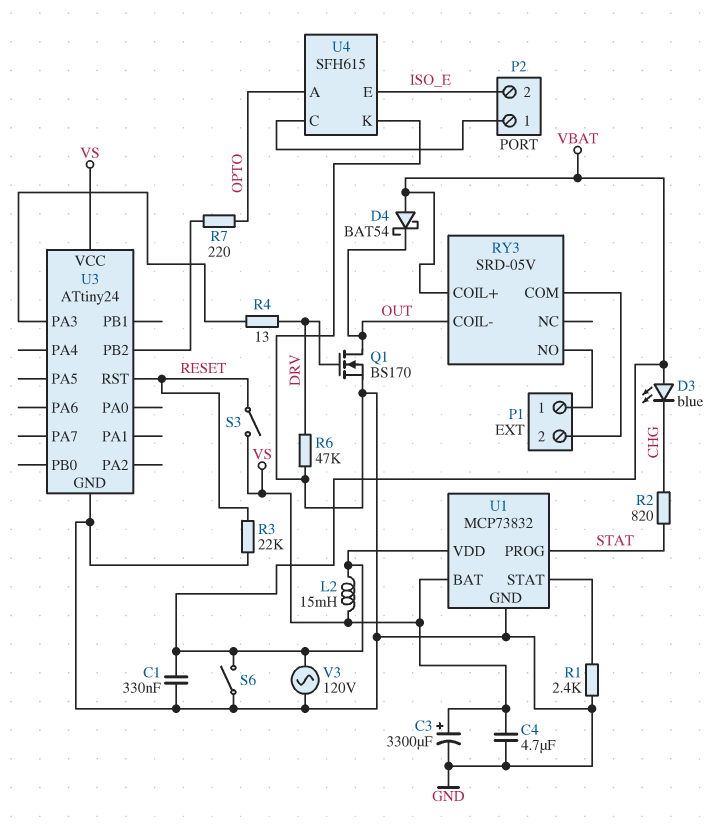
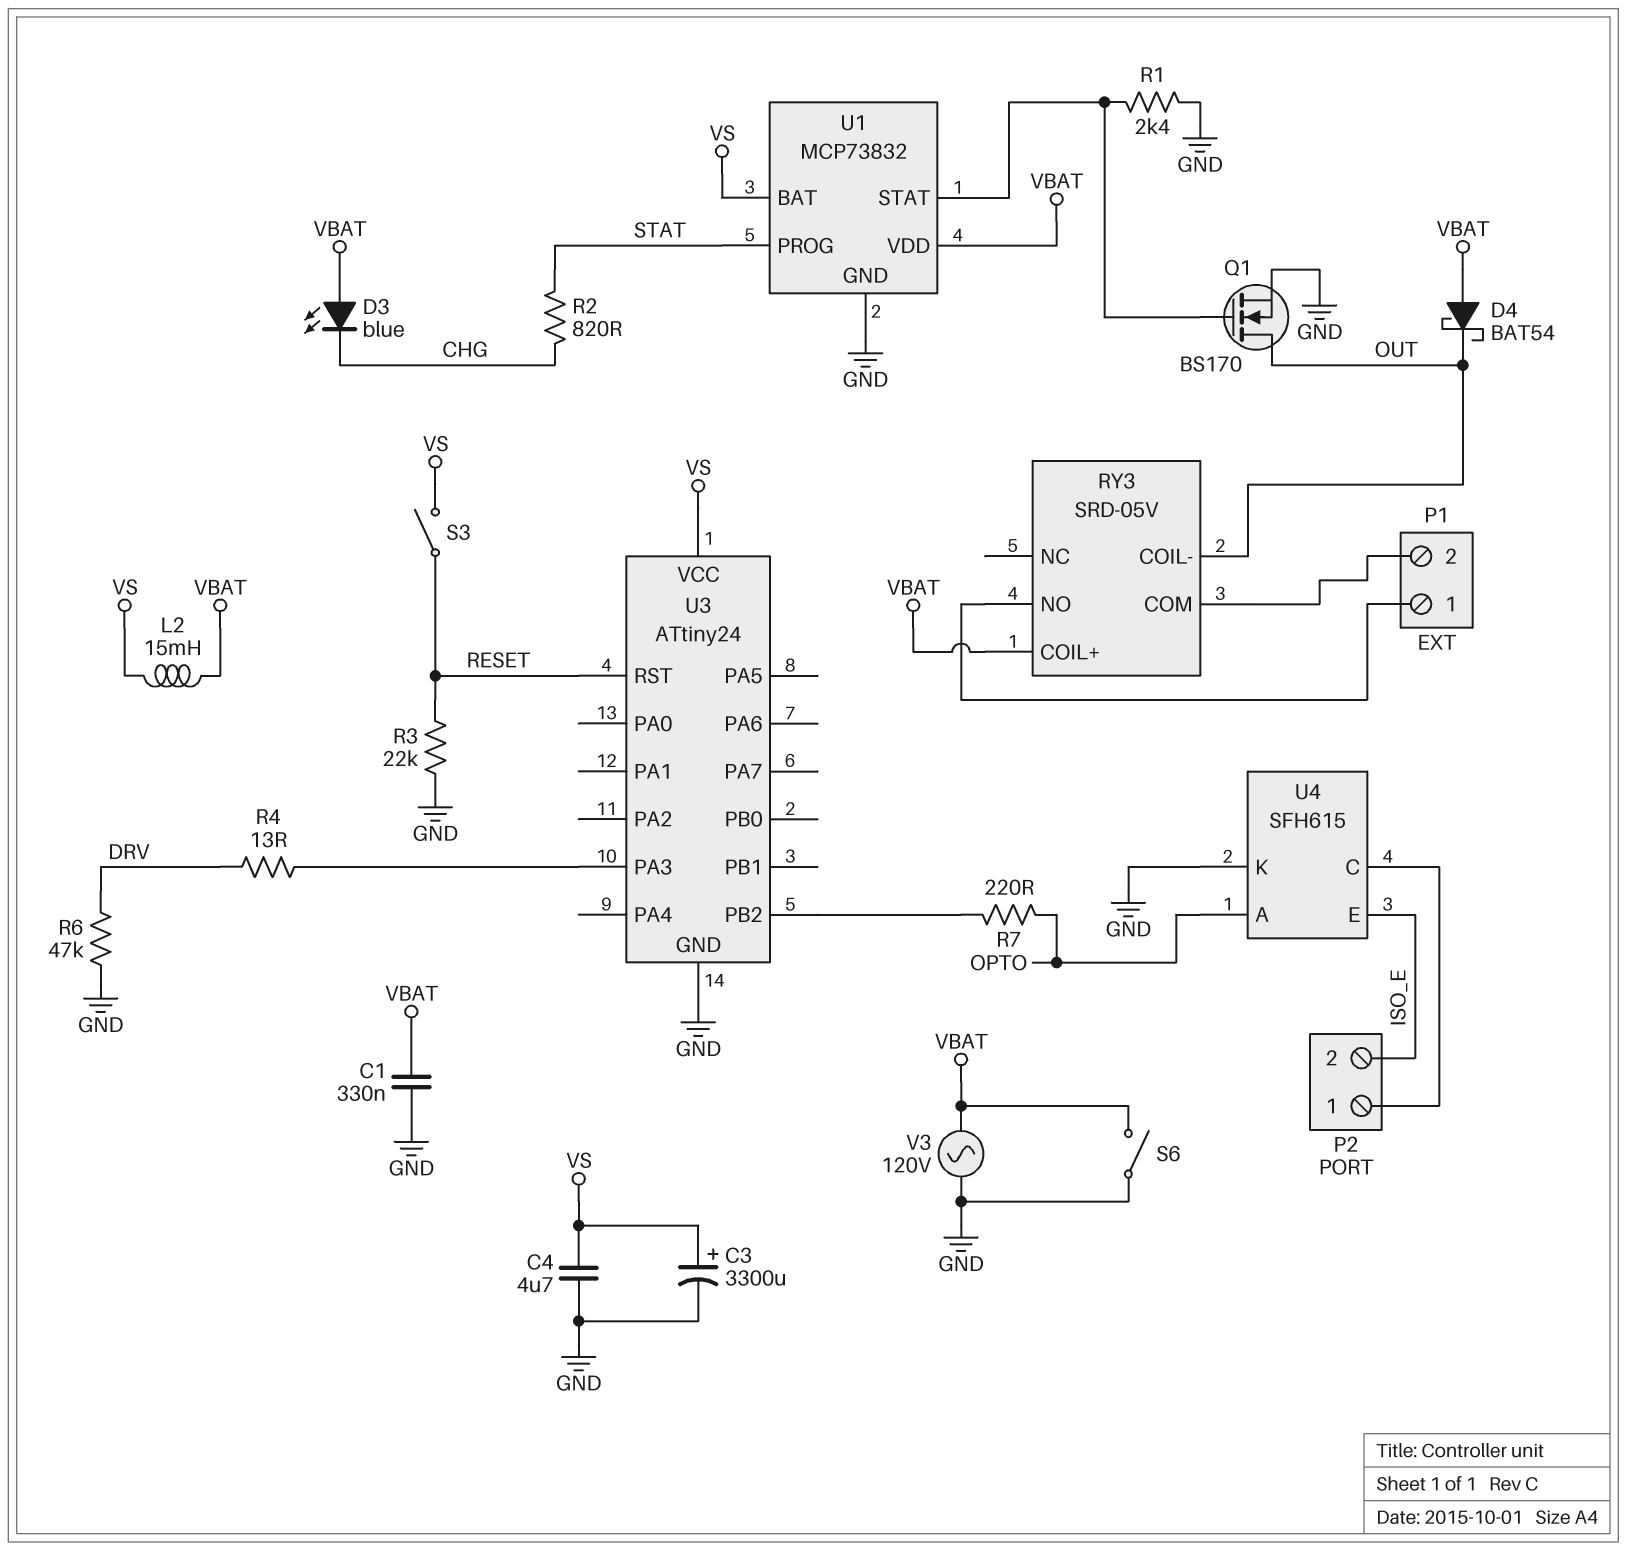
Q1: NMOS BS170 (G DRV, D OUT, S GND) -> NMOS BS170 (G U1/STAT, D OUT, S GND)

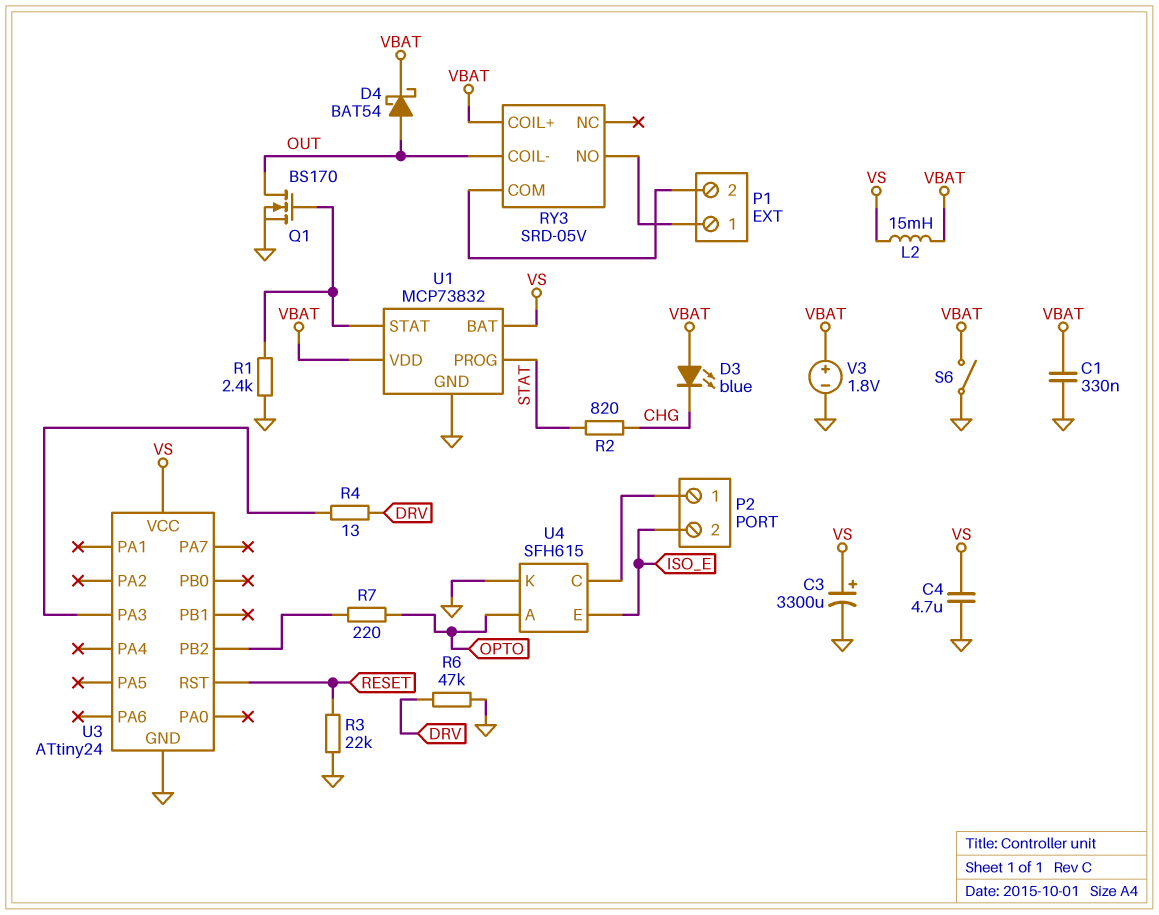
D4: schottky BAT54 (A VBAT, K OUT) -> schottky BAT54 (A OUT, K VBAT)
S3: switch (RESET, VS) -> none
V3: AC 120V (GND, VBAT) -> 1.8V (plus VBAT, minus GND)

